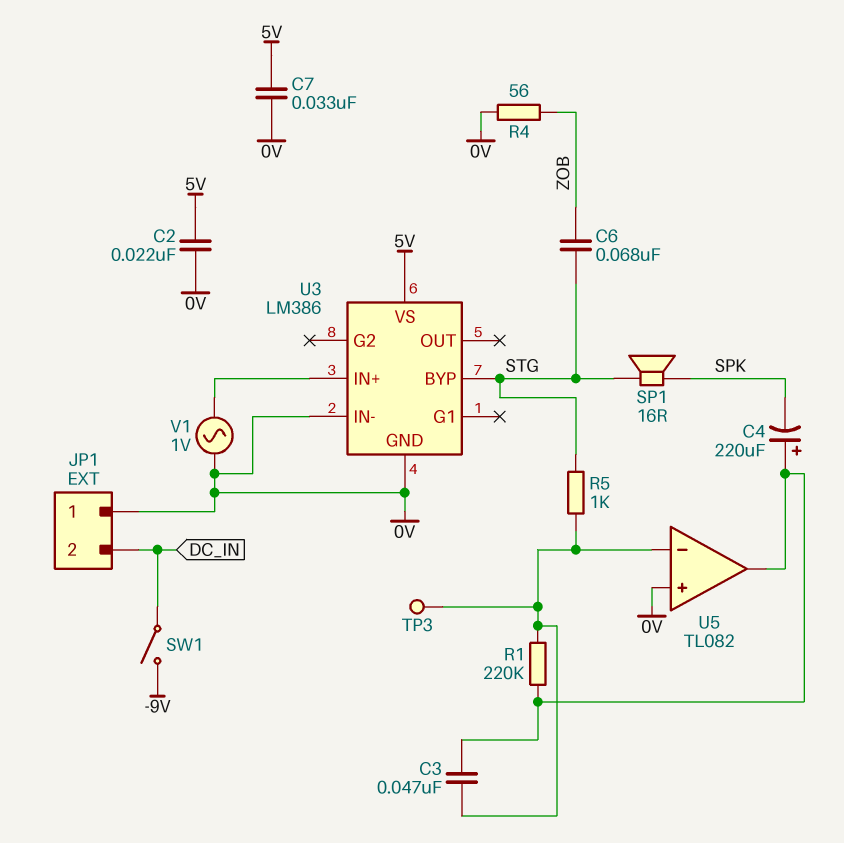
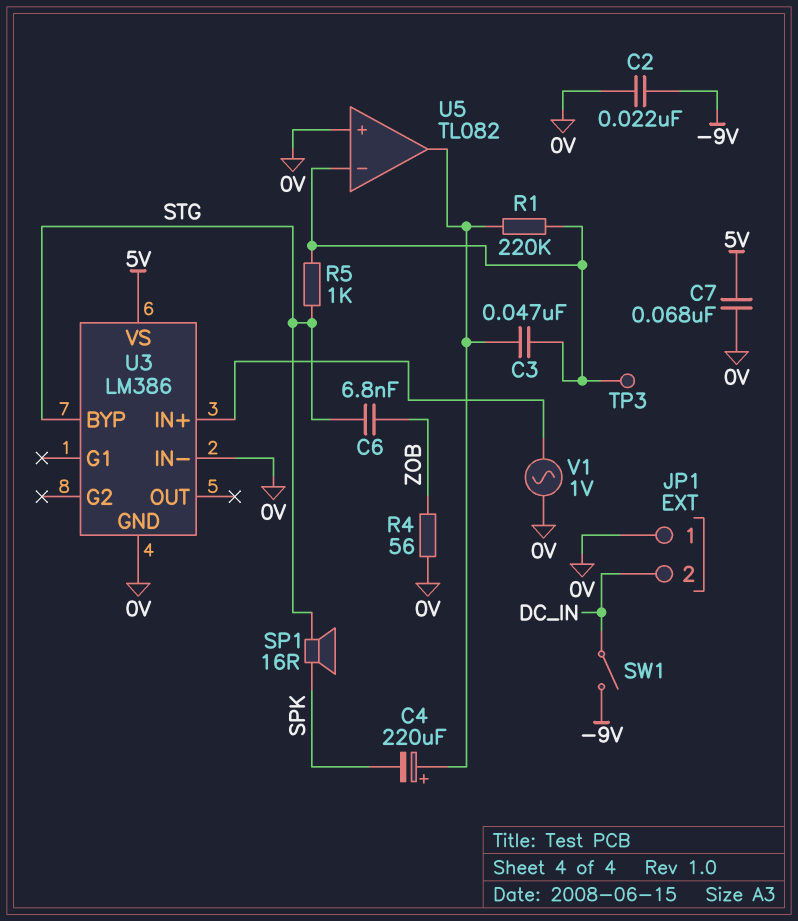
C2: 22nF (0V, 5V) -> 22nF (-9V, 0V)
C6: 68nF (STG, ZOB) -> 6.8nF (STG, ZOB)
C7: 33nF (0V, 5V) -> 68nF (0V, 5V)

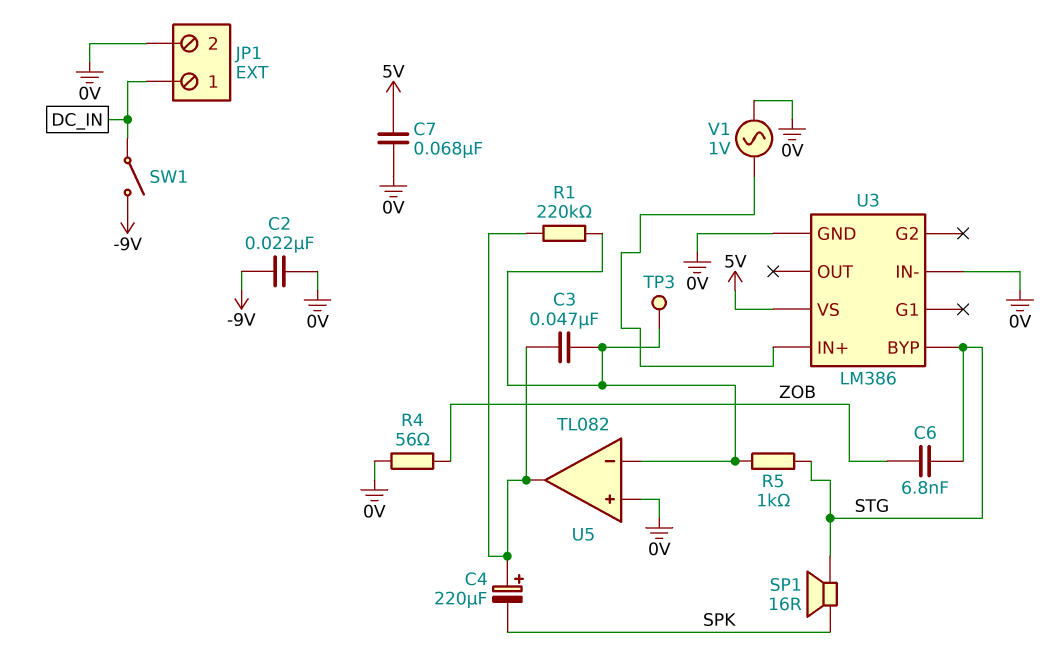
JP1 pin 1: 0V -> DC_IN
JP1 pin 2: DC_IN -> 0V

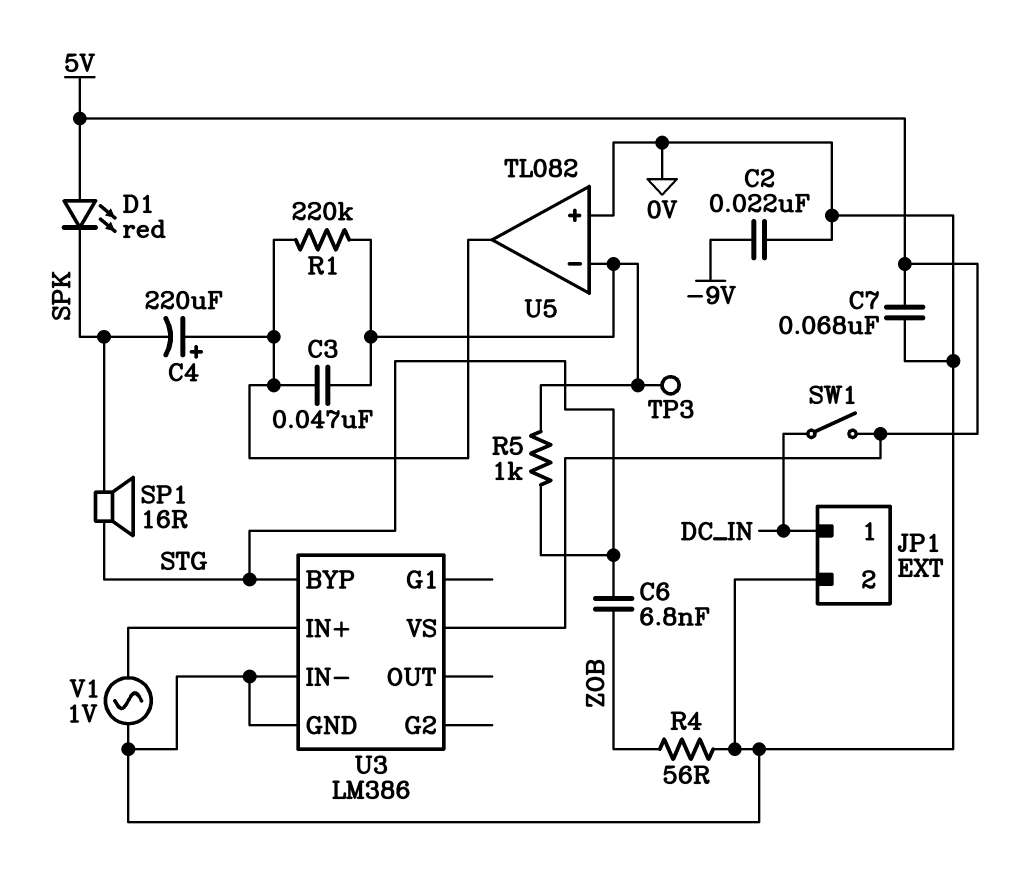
D1: none -> LED red (A 5V, K SPK)
SW1: switch (-9V, DC_IN) -> switch (5V, DC_IN)

